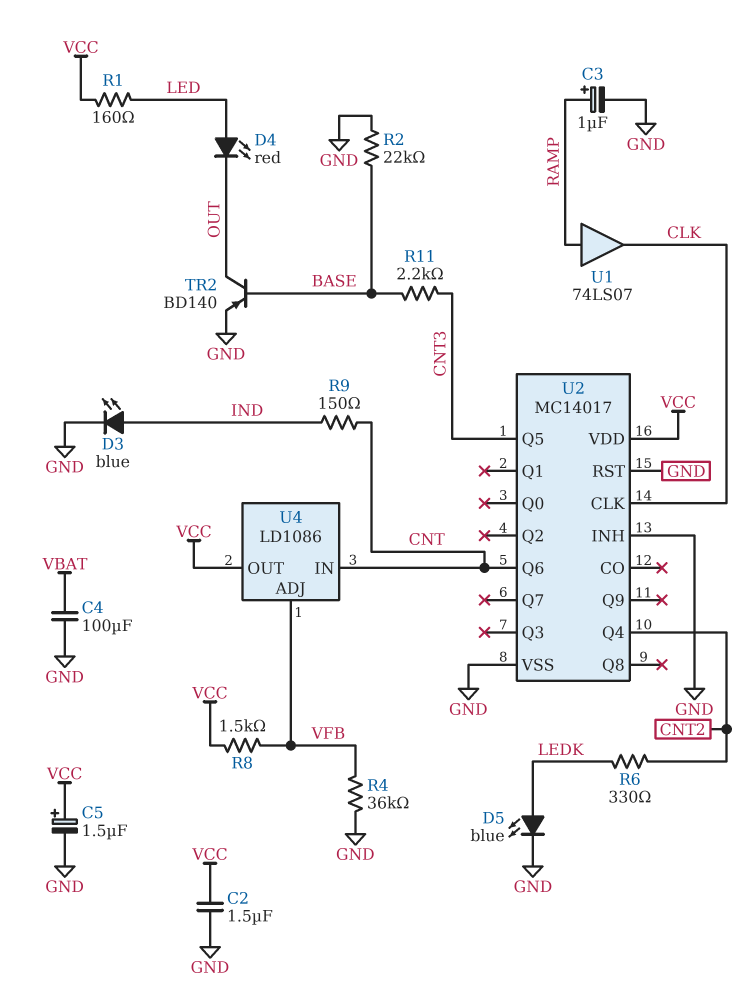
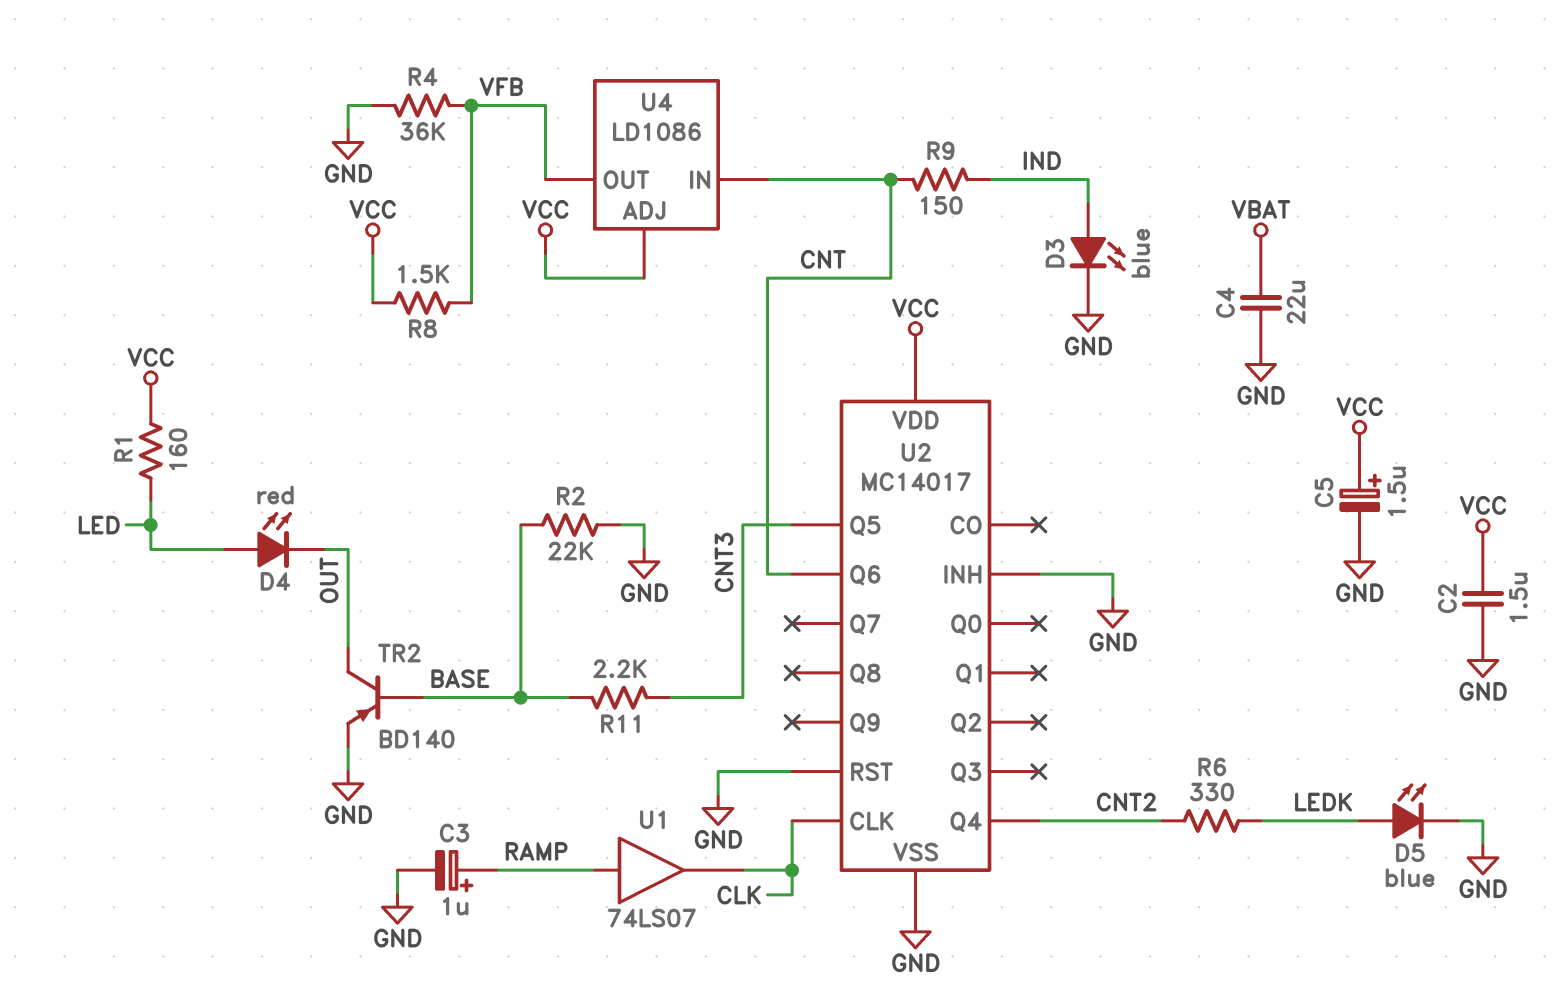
C4: 100uF (GND, VBAT) -> 22uF (GND, VBAT)
U4 pin ADJ: VFB -> VCC
U4 pin OUT: VCC -> VFB

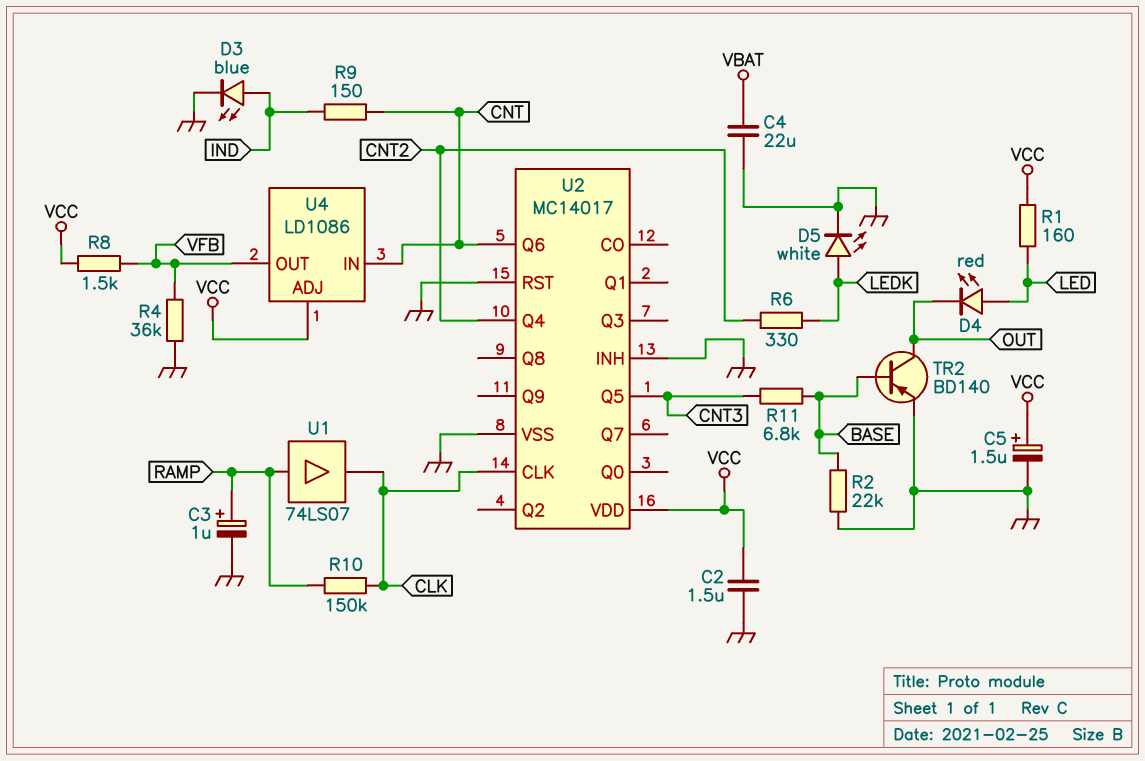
D5: LED blue (A LEDK, K GND) -> LED white (A LEDK, K GND)
R10: none -> 150k (CLK, RAMP)
R11: 2.2k (BASE, CNT3) -> 6.8k (BASE, CNT3)

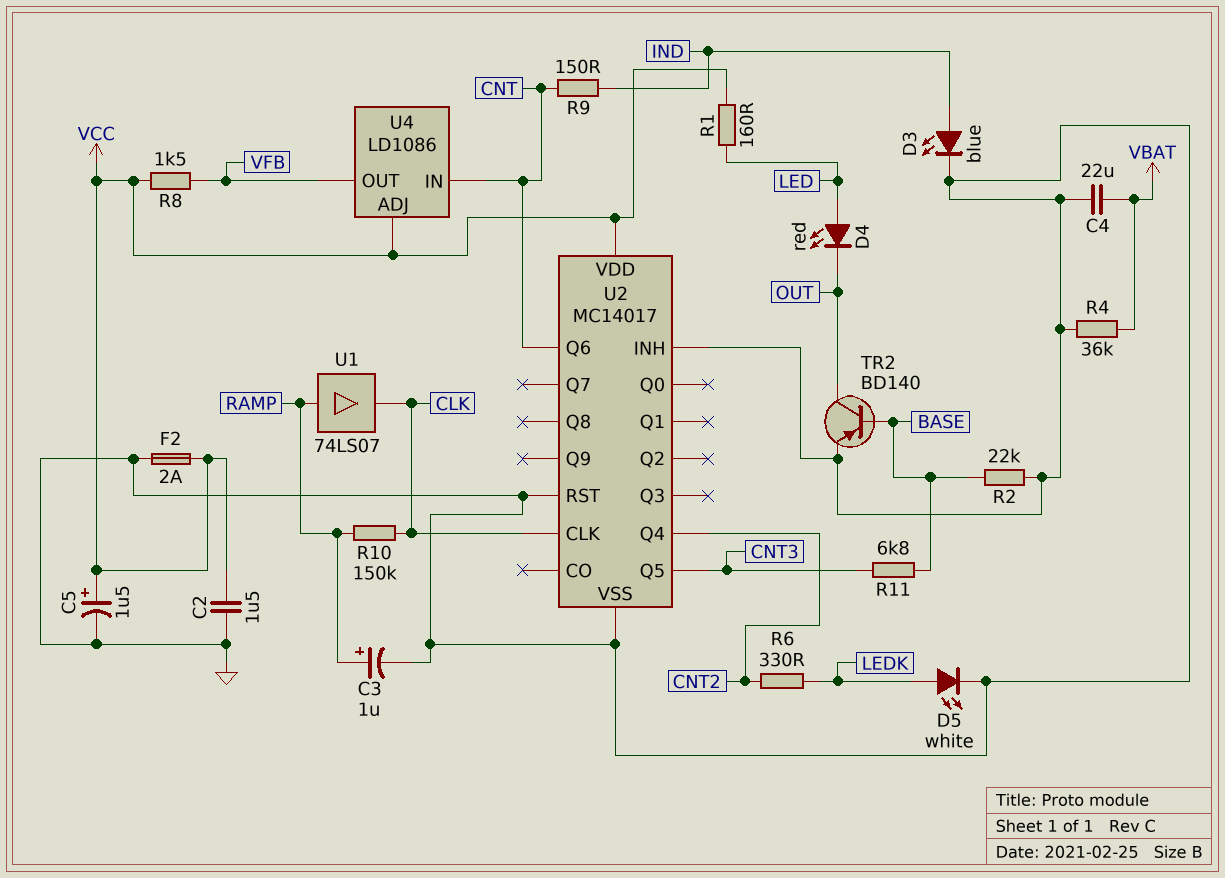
F2: none -> 2A (GND, VCC)
R4: 36k (GND, VFB) -> 36k (GND, VBAT)

